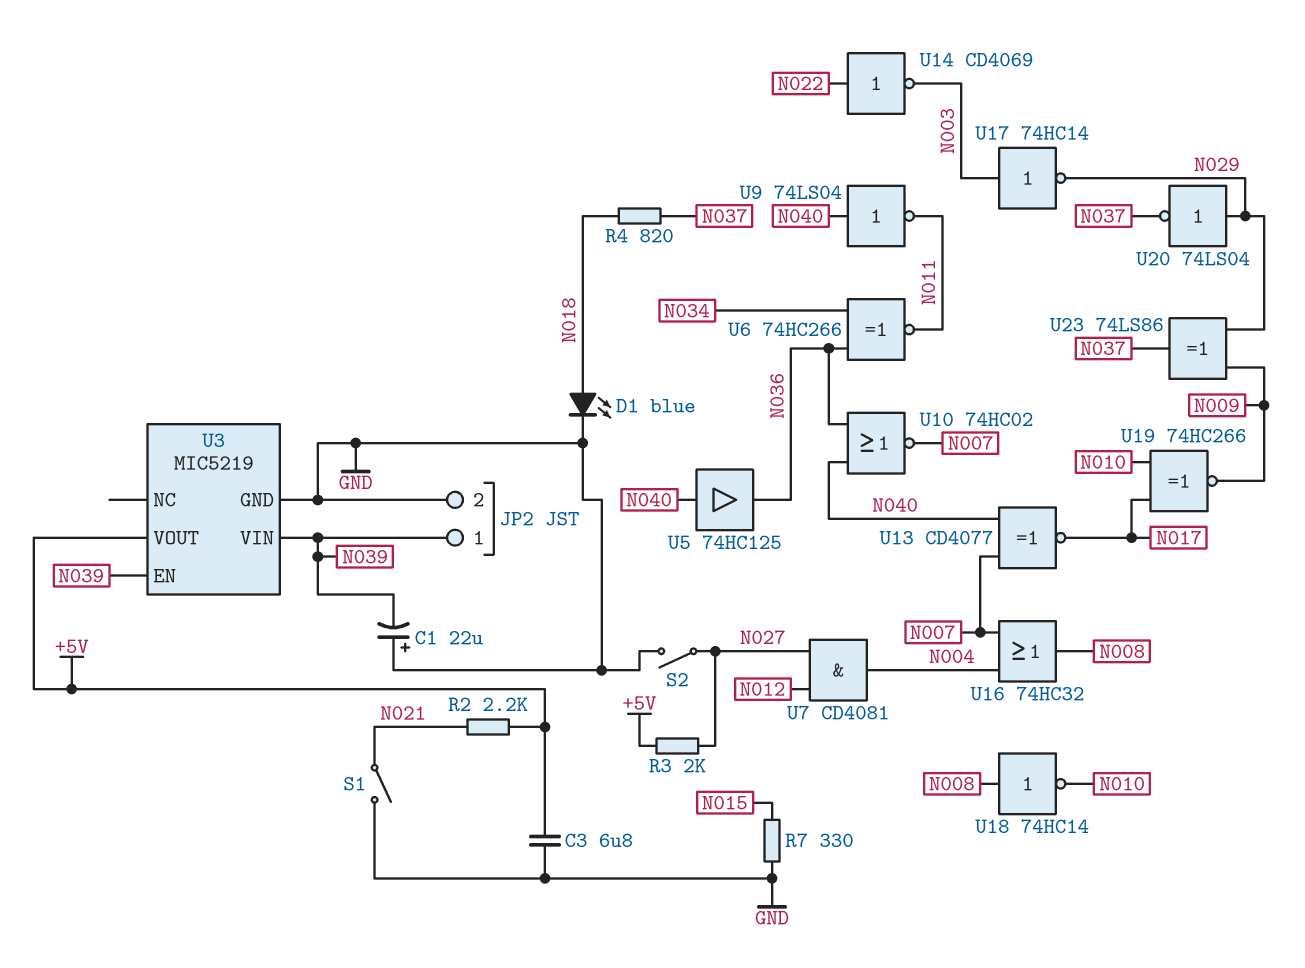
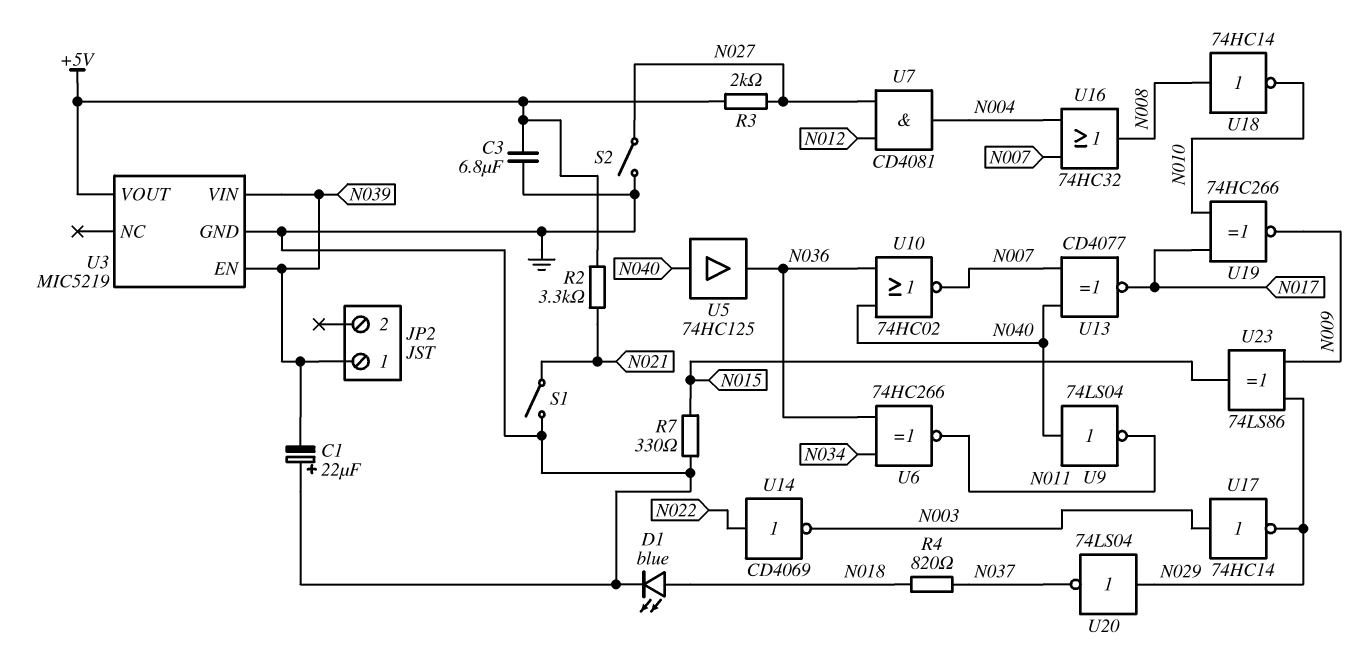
JP2 pin 2: GND -> none
R2: 2.2k (+5V, N021) -> 3.3k (+5V, N021)
U23: XOR 74LS86 (in N009, in N029, out N037) -> XOR 74LS86 (in N009, in N029, out N015)

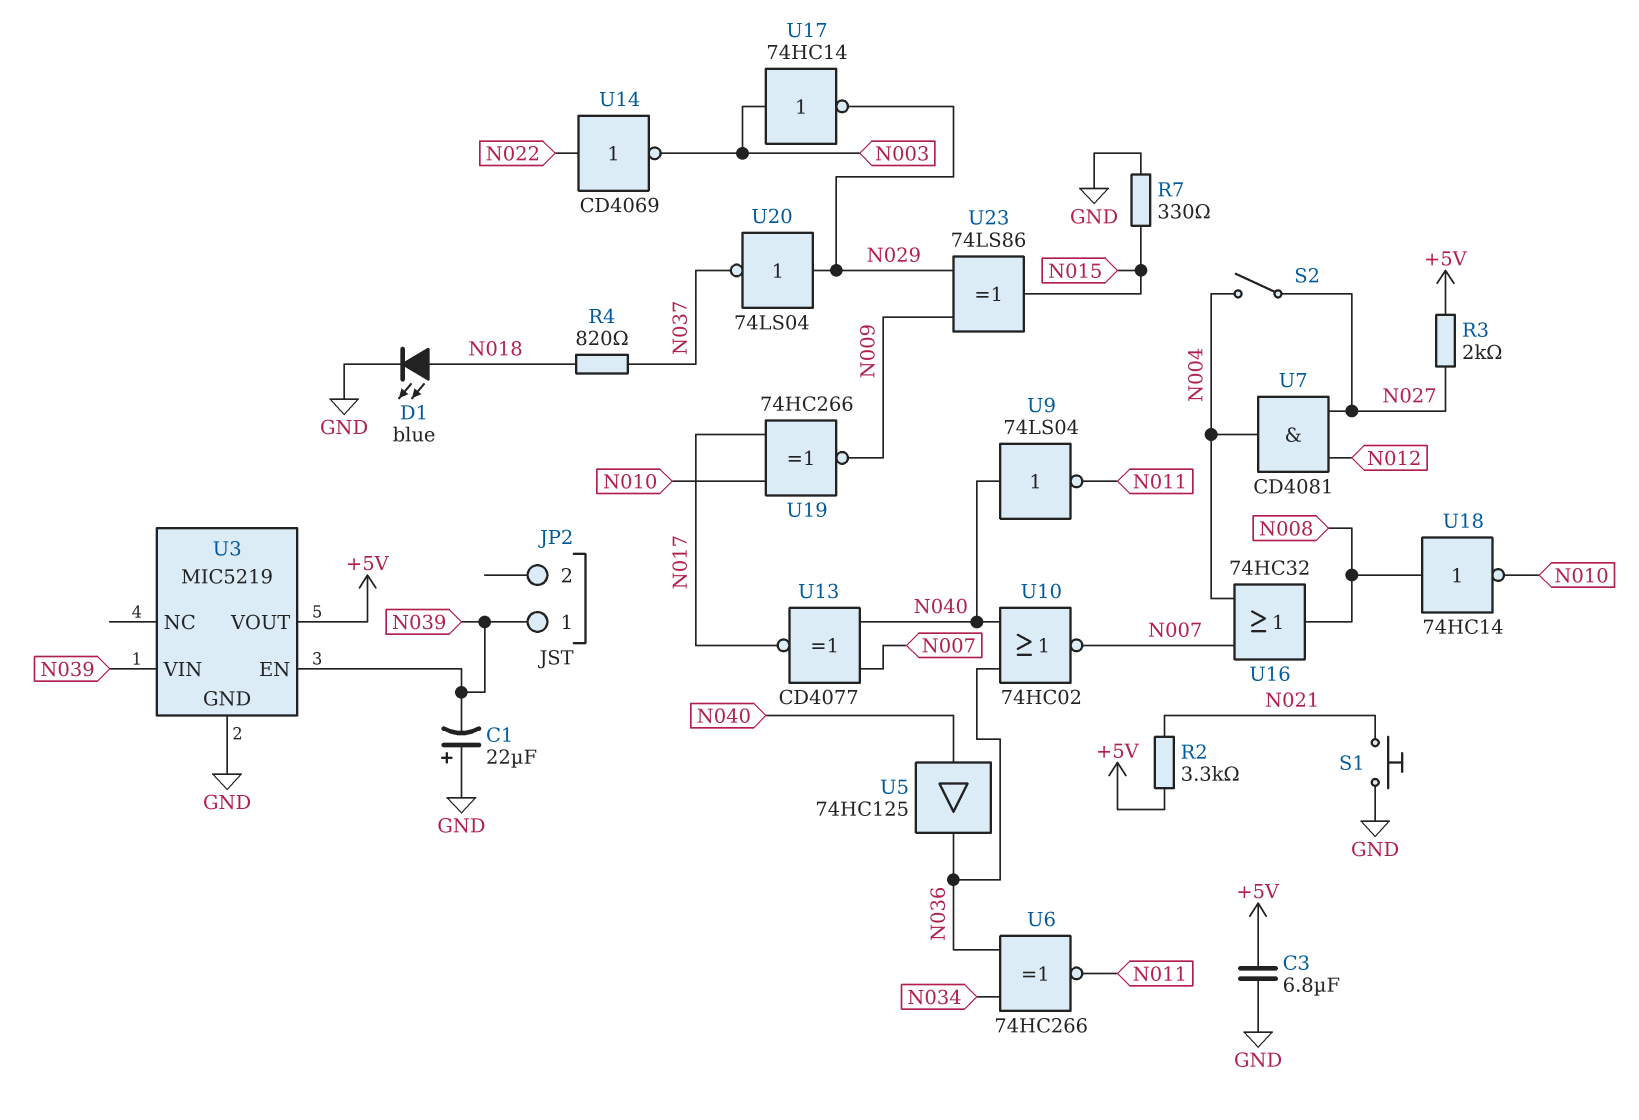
S1: switch (GND, N021) -> button (GND, N021)
S2: switch (GND, N027) -> switch (N004, N027)

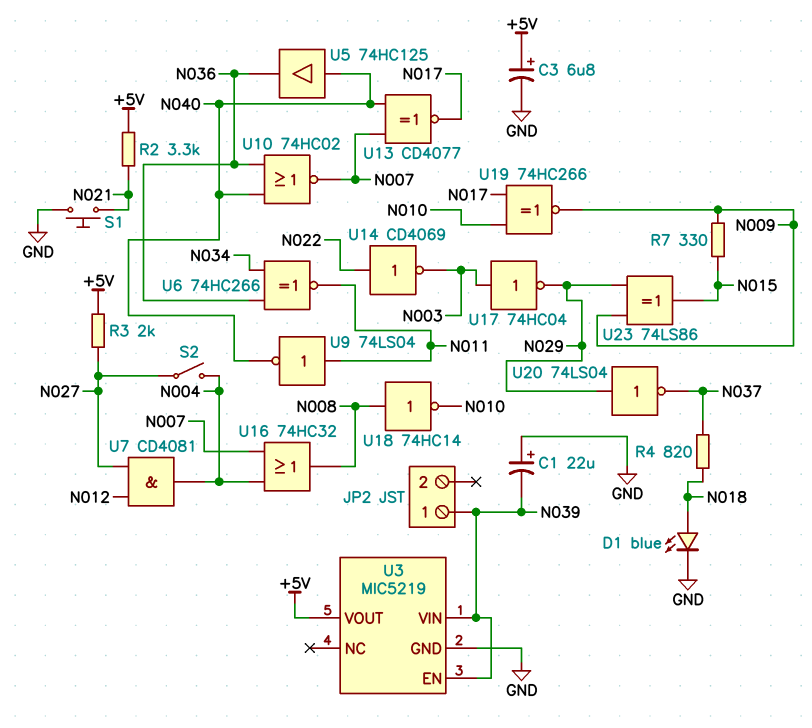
C3: 6.8uF (+5V, GND) -> 6.8uF (plus +5V, minus GND)
R7: 330 (GND, N015) -> 330 (N009, N015)
U9: NOT 74LS04 (in N040, out N011) -> NOT 74LS04 (in N011, out N040)
U17: NOT 74HC14 (in N003, out N029) -> NOT 74HC04 (in N003, out N029)

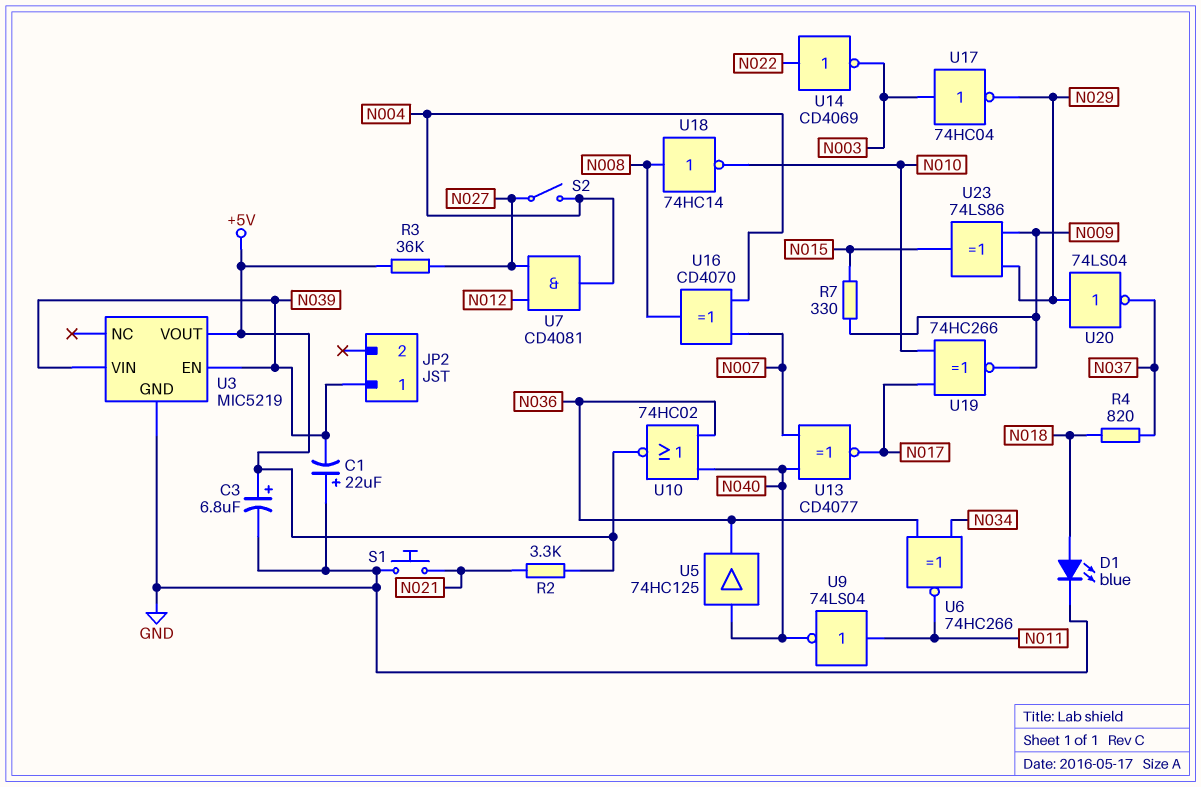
R3: 2k (+5V, N027) -> 36k (+5V, N027)
U10: NOR 74HC02 (in N036, in N040, out N007) -> NOR 74HC02 (in N036, in N040, out +5V)
U16: OR 74HC32 (in N004, in N007, out N008) -> XOR CD4070 (in N004, in N007, out N008)

